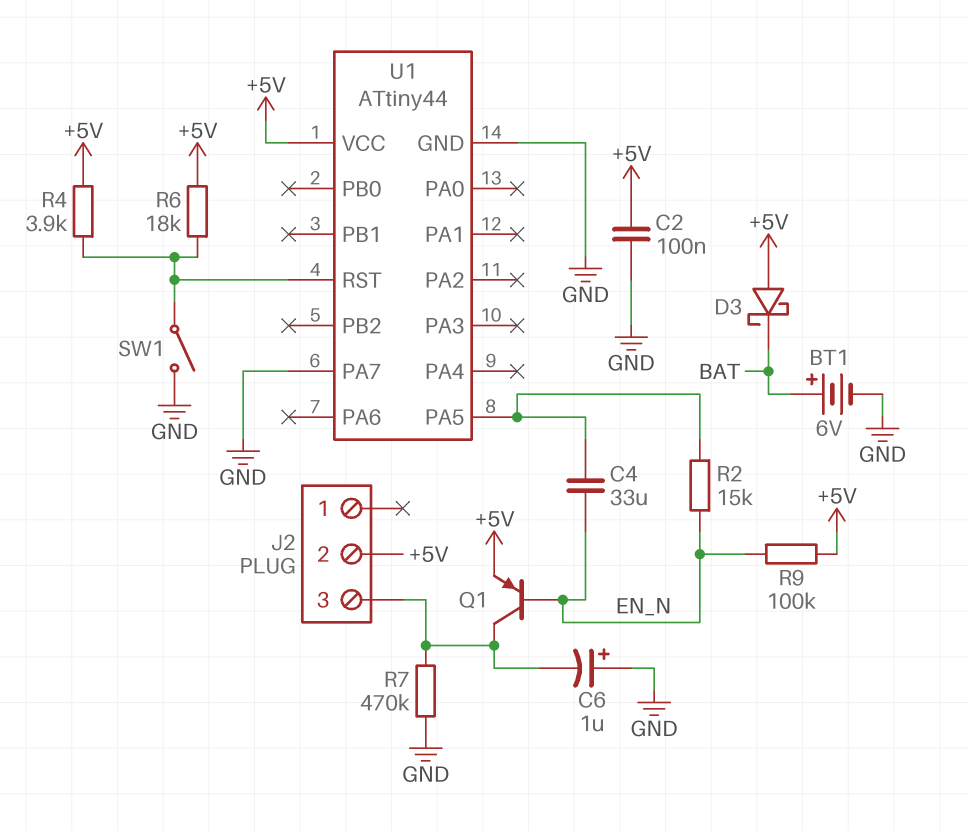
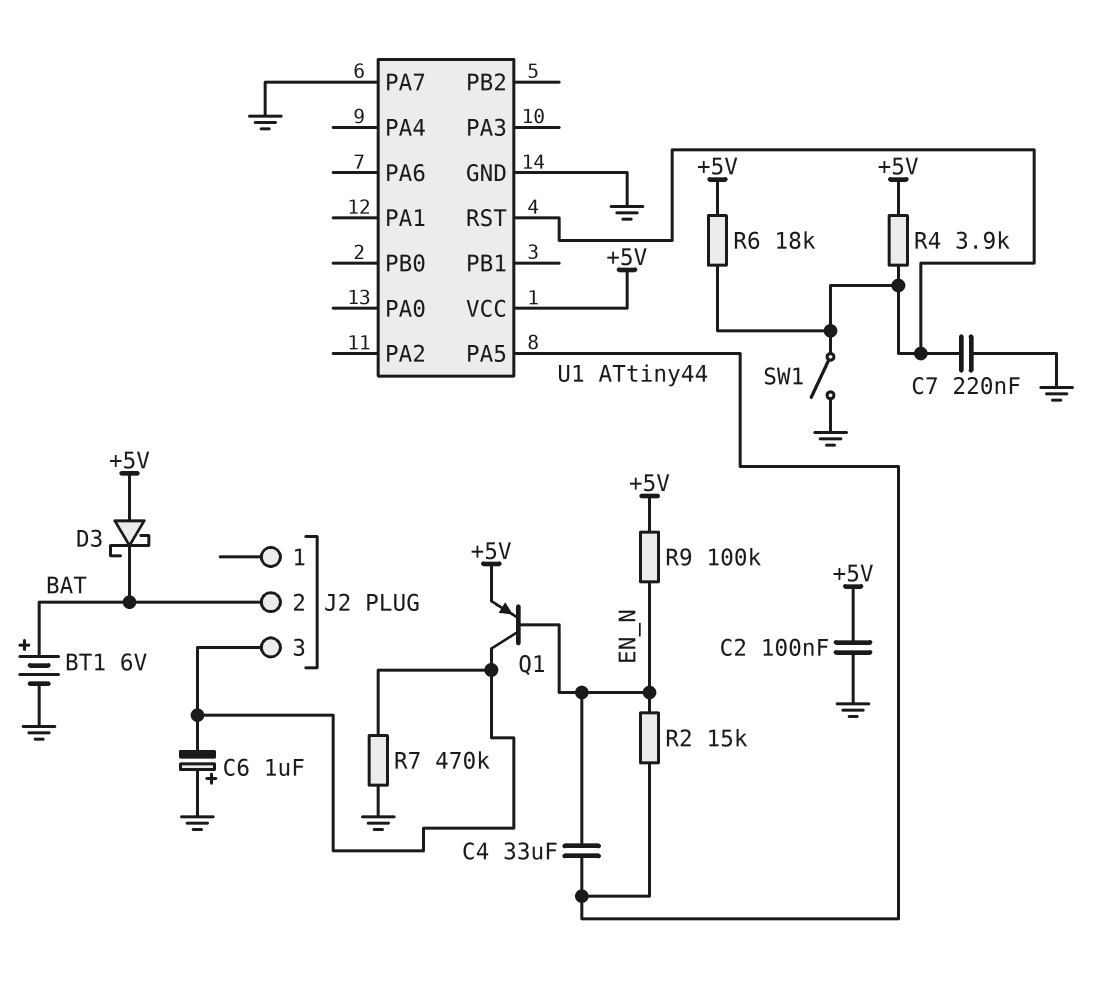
C7: none -> 220nF (GND, U1/RST)
J2 pin 2: +5V -> BAT

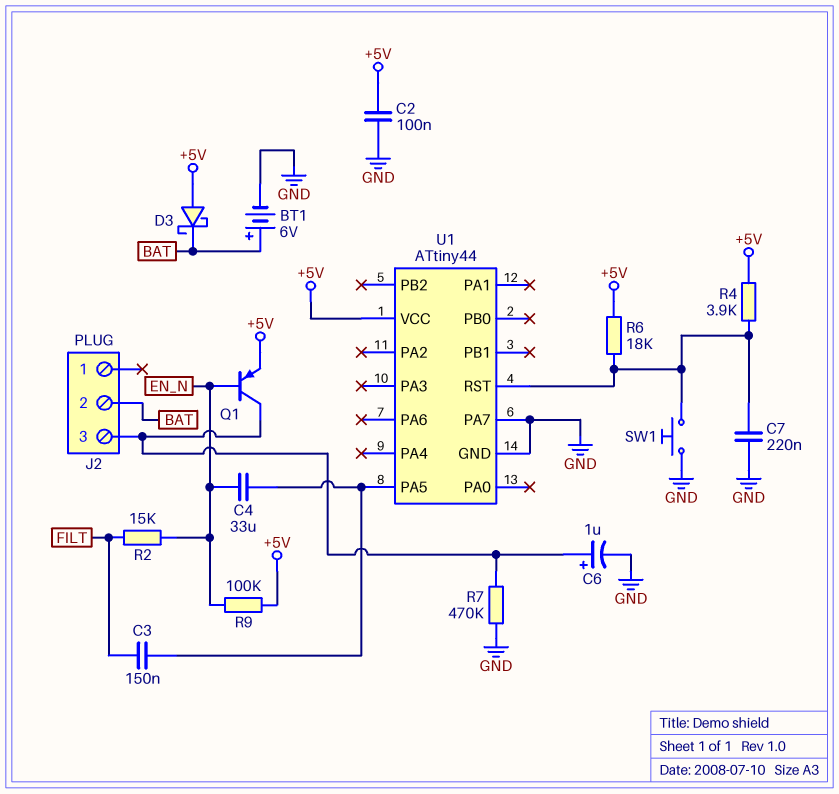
C3: none -> 150nF (FILT, U1/PA5)
C6: 1uF (plus GND, minus J2/3) -> 1uF (plus J2/3, minus GND)
R2: 15k (EN_N, U1/PA5) -> 15k (EN_N, FILT)
SW1: switch (GND, U1/RST) -> button (GND, U1/RST)

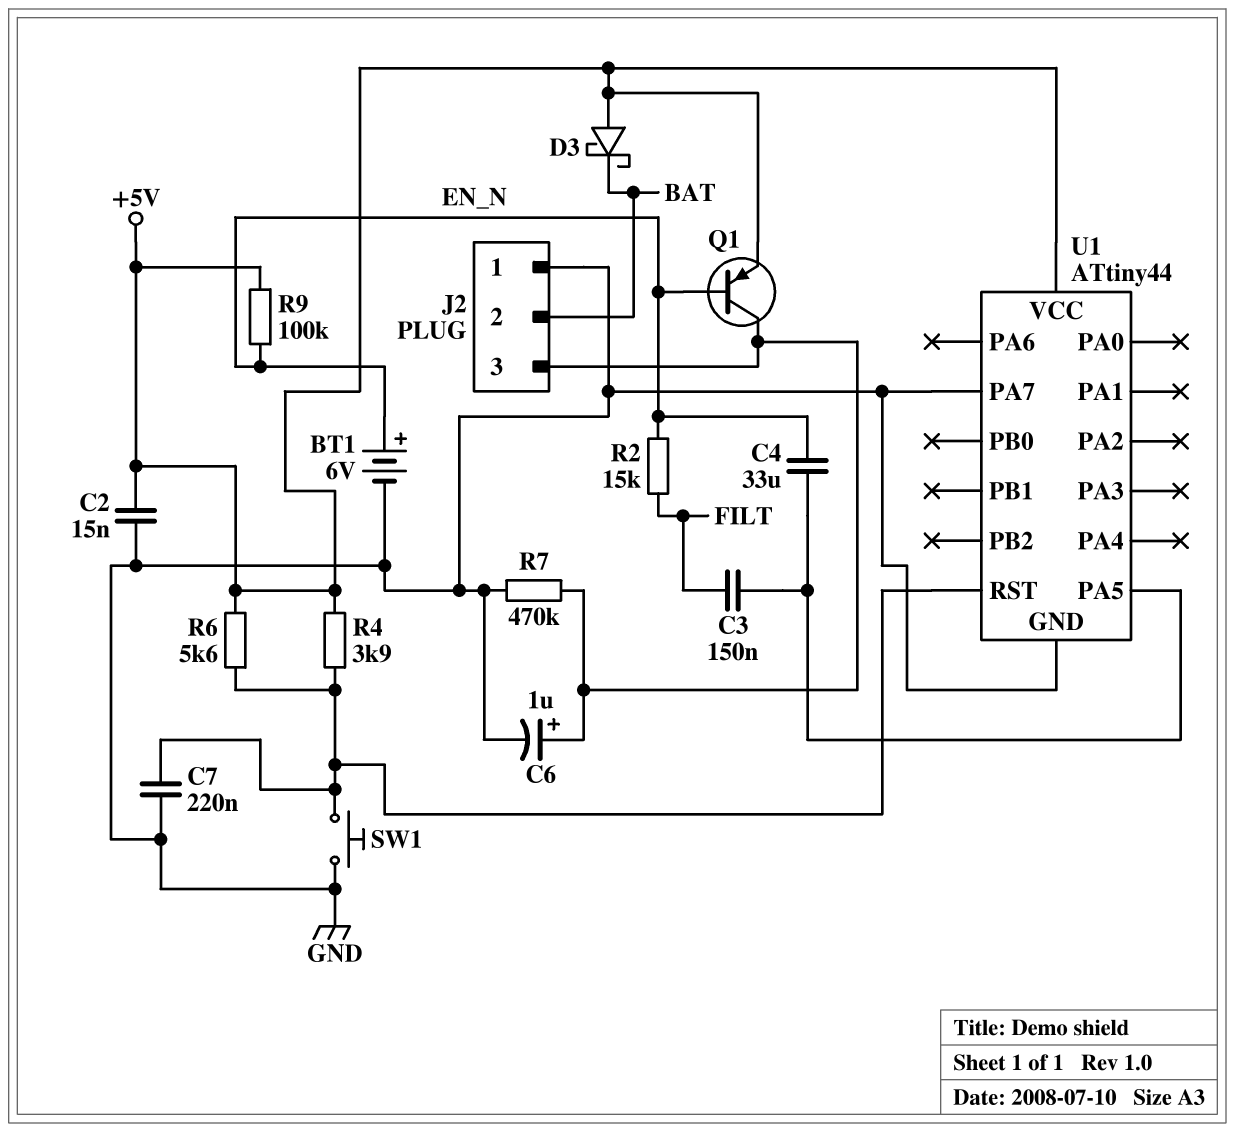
BT1: 6V (plus BAT, minus GND) -> 6V (plus EN_N, minus GND)
C2: 100nF (+5V, GND) -> 15nF (+5V, GND)
J2 pin 1: none -> GND
R6: 18k (+5V, U1/RST) -> 5.6k (+5V, U1/RST)

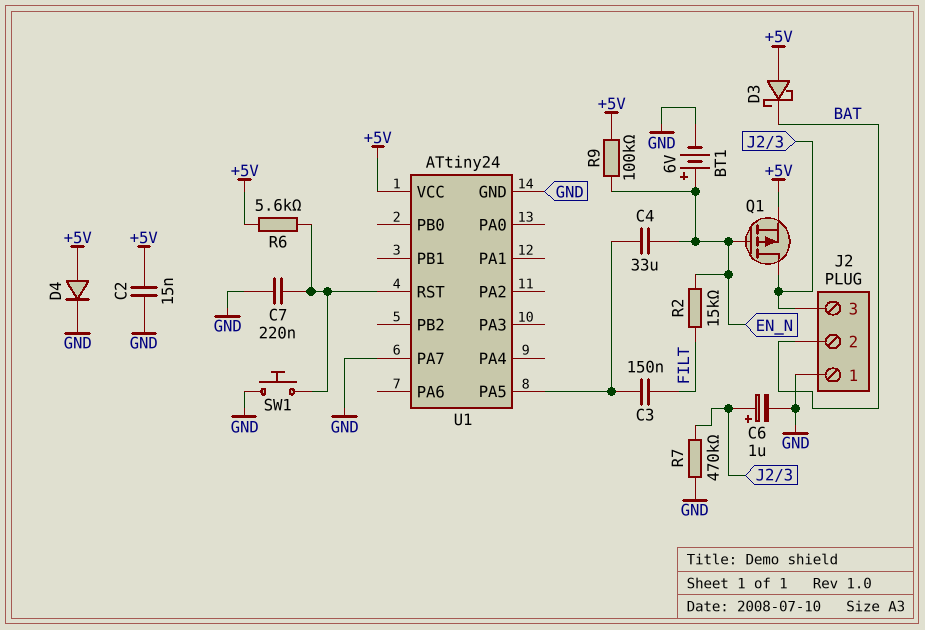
D4: none -> diode (A +5V, K GND)
Q1: PNP (B EN_N, C J2/3, E +5V) -> PMOS (G EN_N, D J2/3, S +5V)
R4: 3.9k (+5V, U1/RST) -> none
U1: ATtiny44 -> ATtiny24

